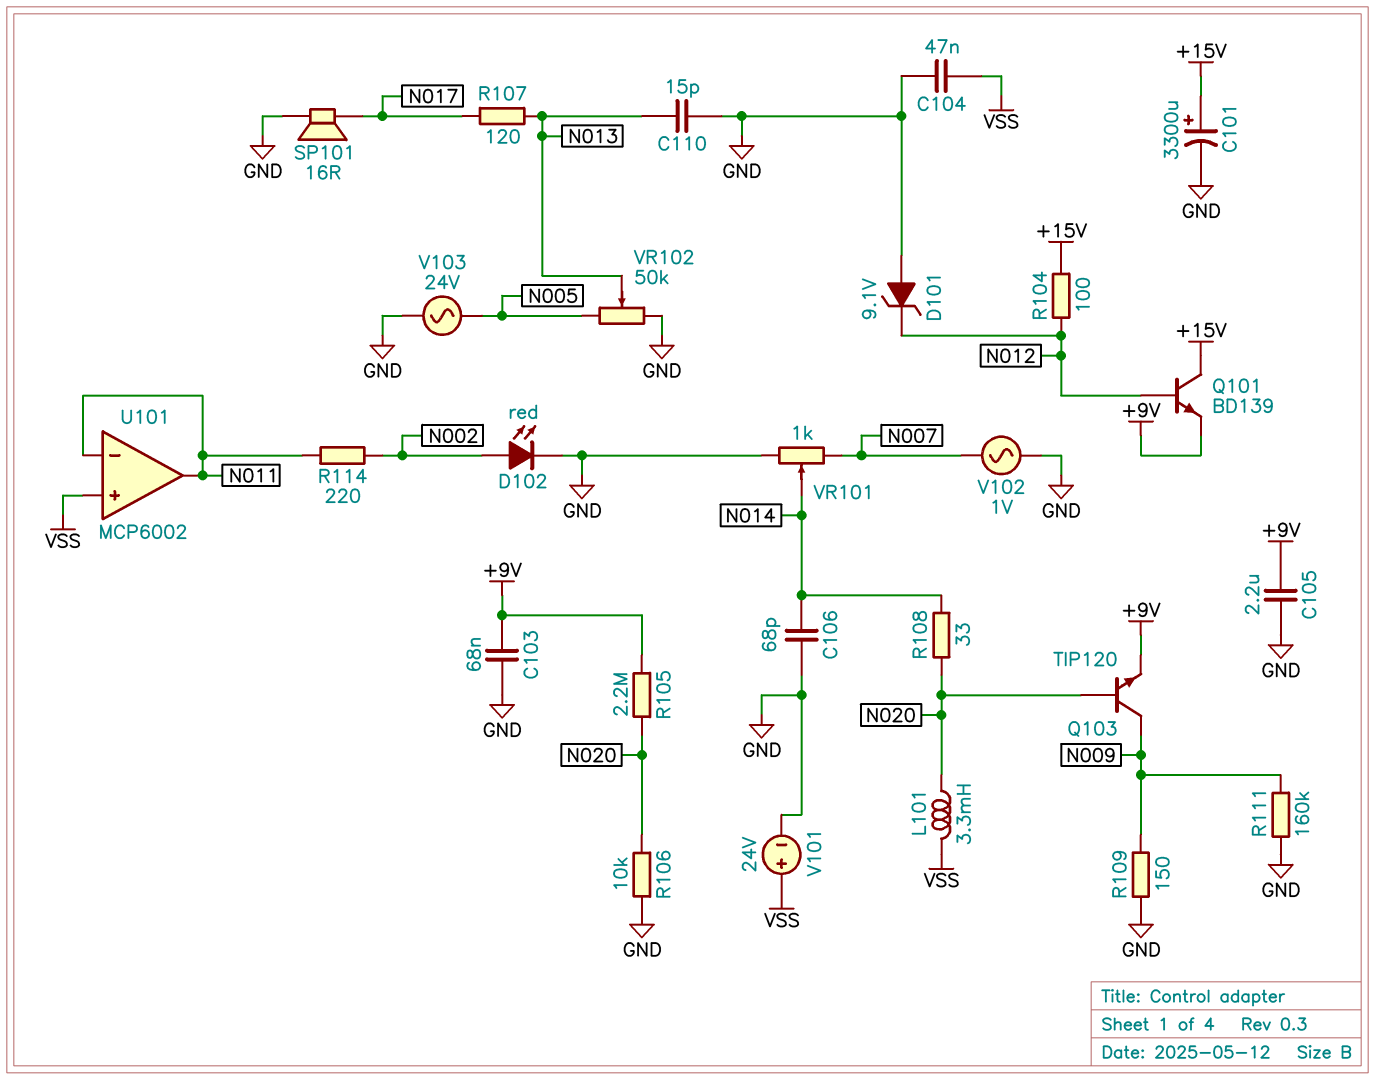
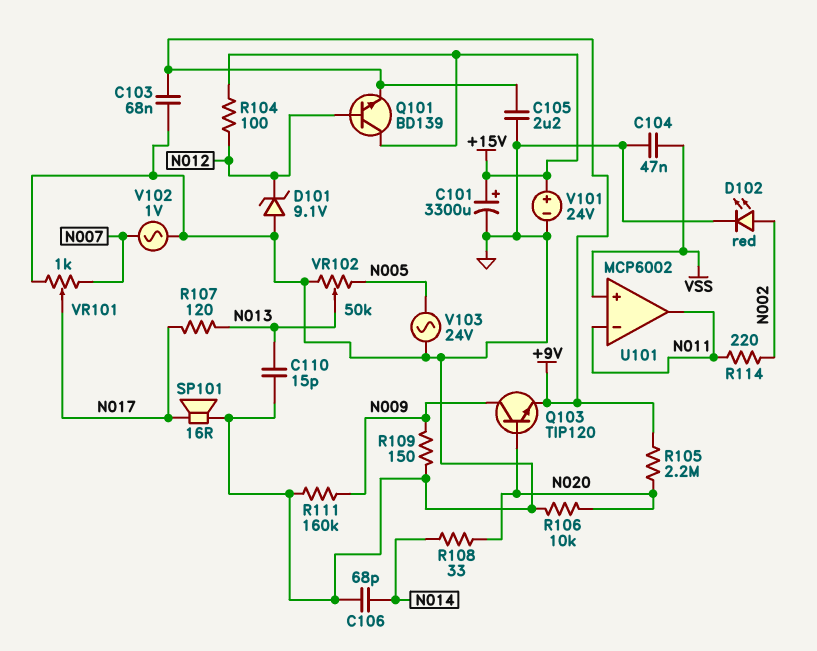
L101: 3.3mH (N020, VSS) -> none
V101: 24V (plus VSS, minus GND) -> 24V (plus +15V, minus GND)
VR101: 1k (GND, N007, wiper N014) -> 1k (GND, N007, wiper N017)

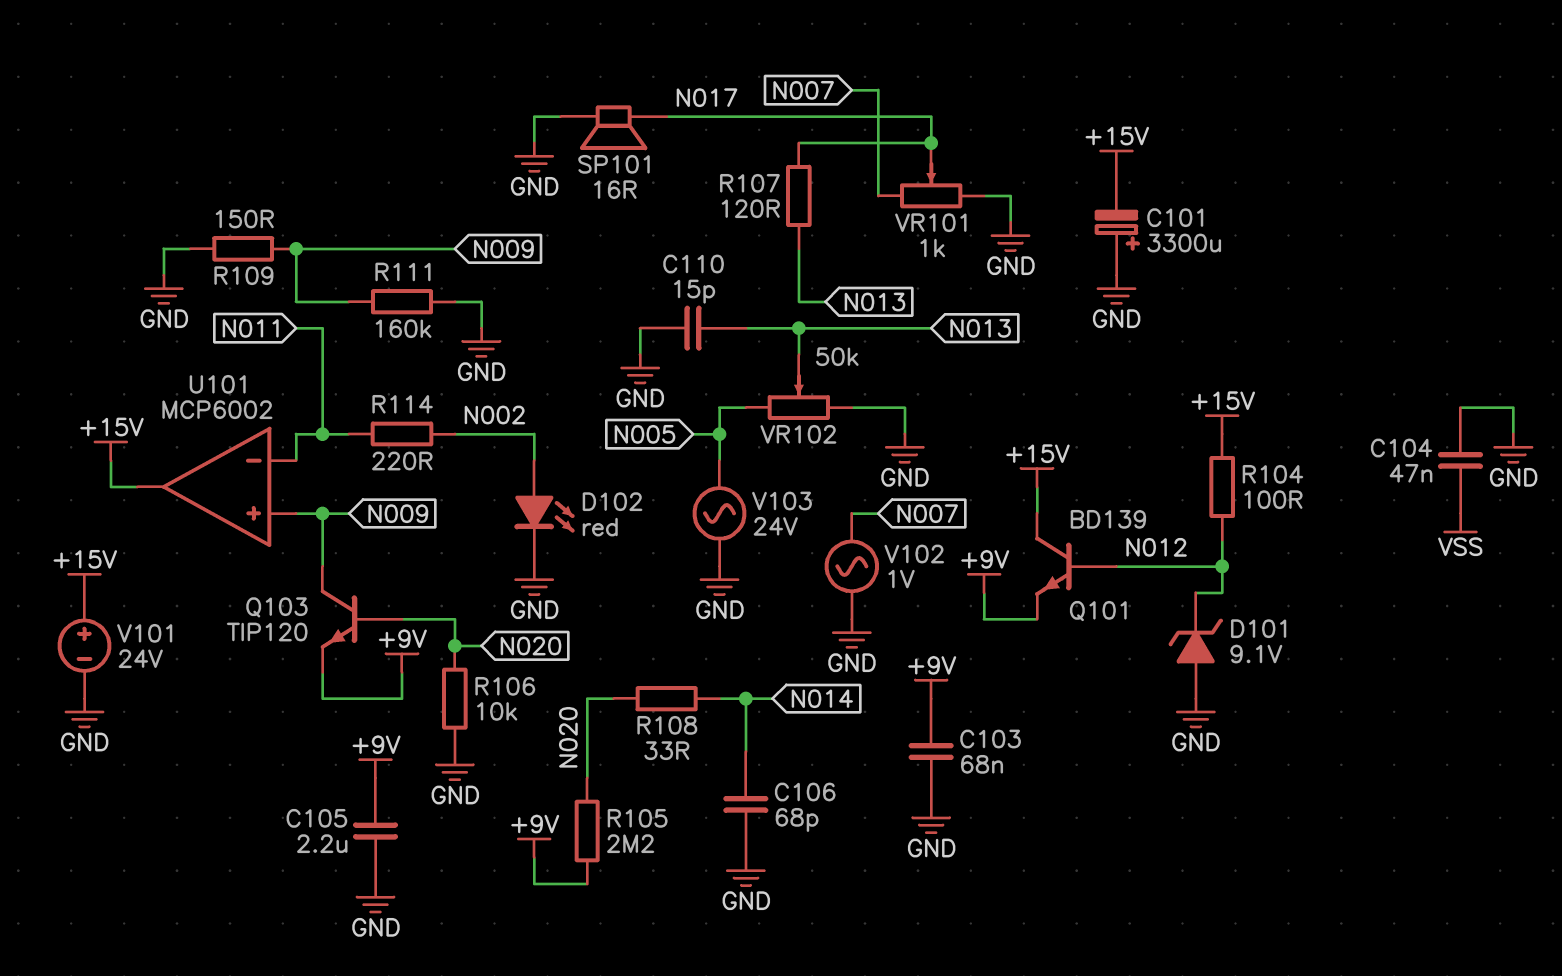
C101: 3300uF (plus +15V, minus GND) -> 3300uF (plus GND, minus +15V)
U101 pin in+: VSS -> N009
U101 pin out: N011 -> +15V

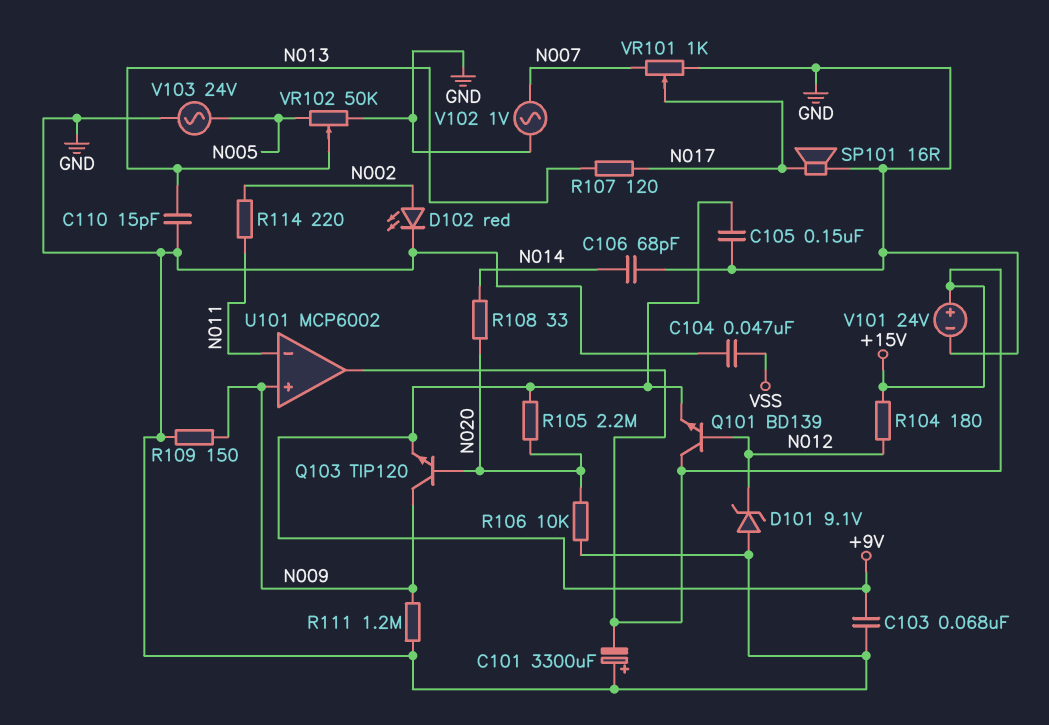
C105: 2.2uF (+9V, GND) -> 150nF (+9V, GND)
R104: 100 (+15V, N012) -> 180 (+15V, N012)
R111: 160k (GND, N009) -> 1.2M (GND, N009)

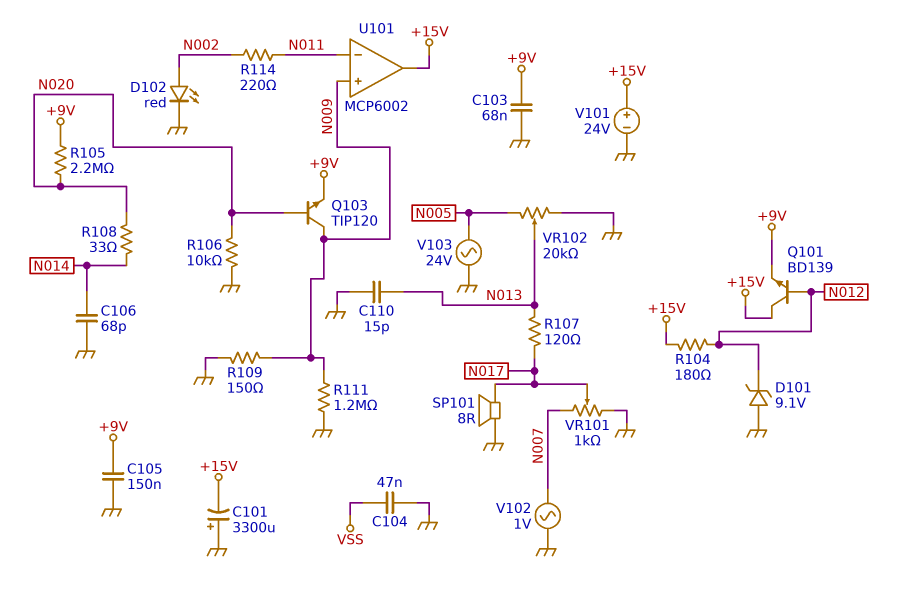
SP101: speaker 16R (GND, N017) -> speaker 8R (GND, N017)
VR102: 50k (GND, N005, wiper N013) -> 20k (GND, N005, wiper N013)

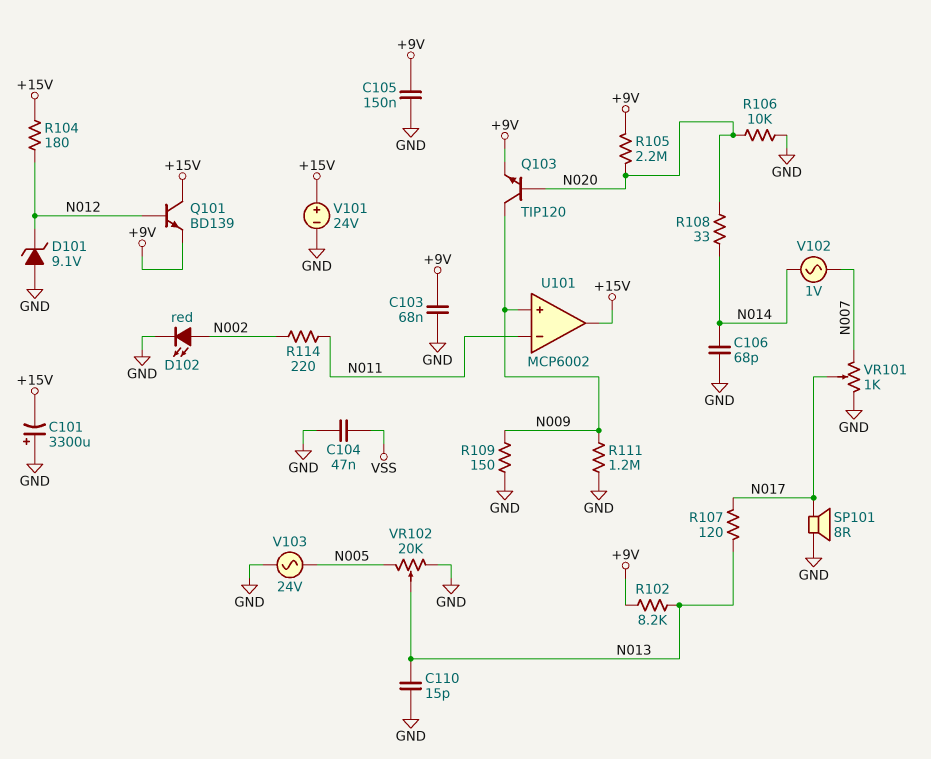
R102: none -> 8.2k (+9V, N013)
V102: AC 1V (GND, N007) -> AC 1V (N007, N014)

